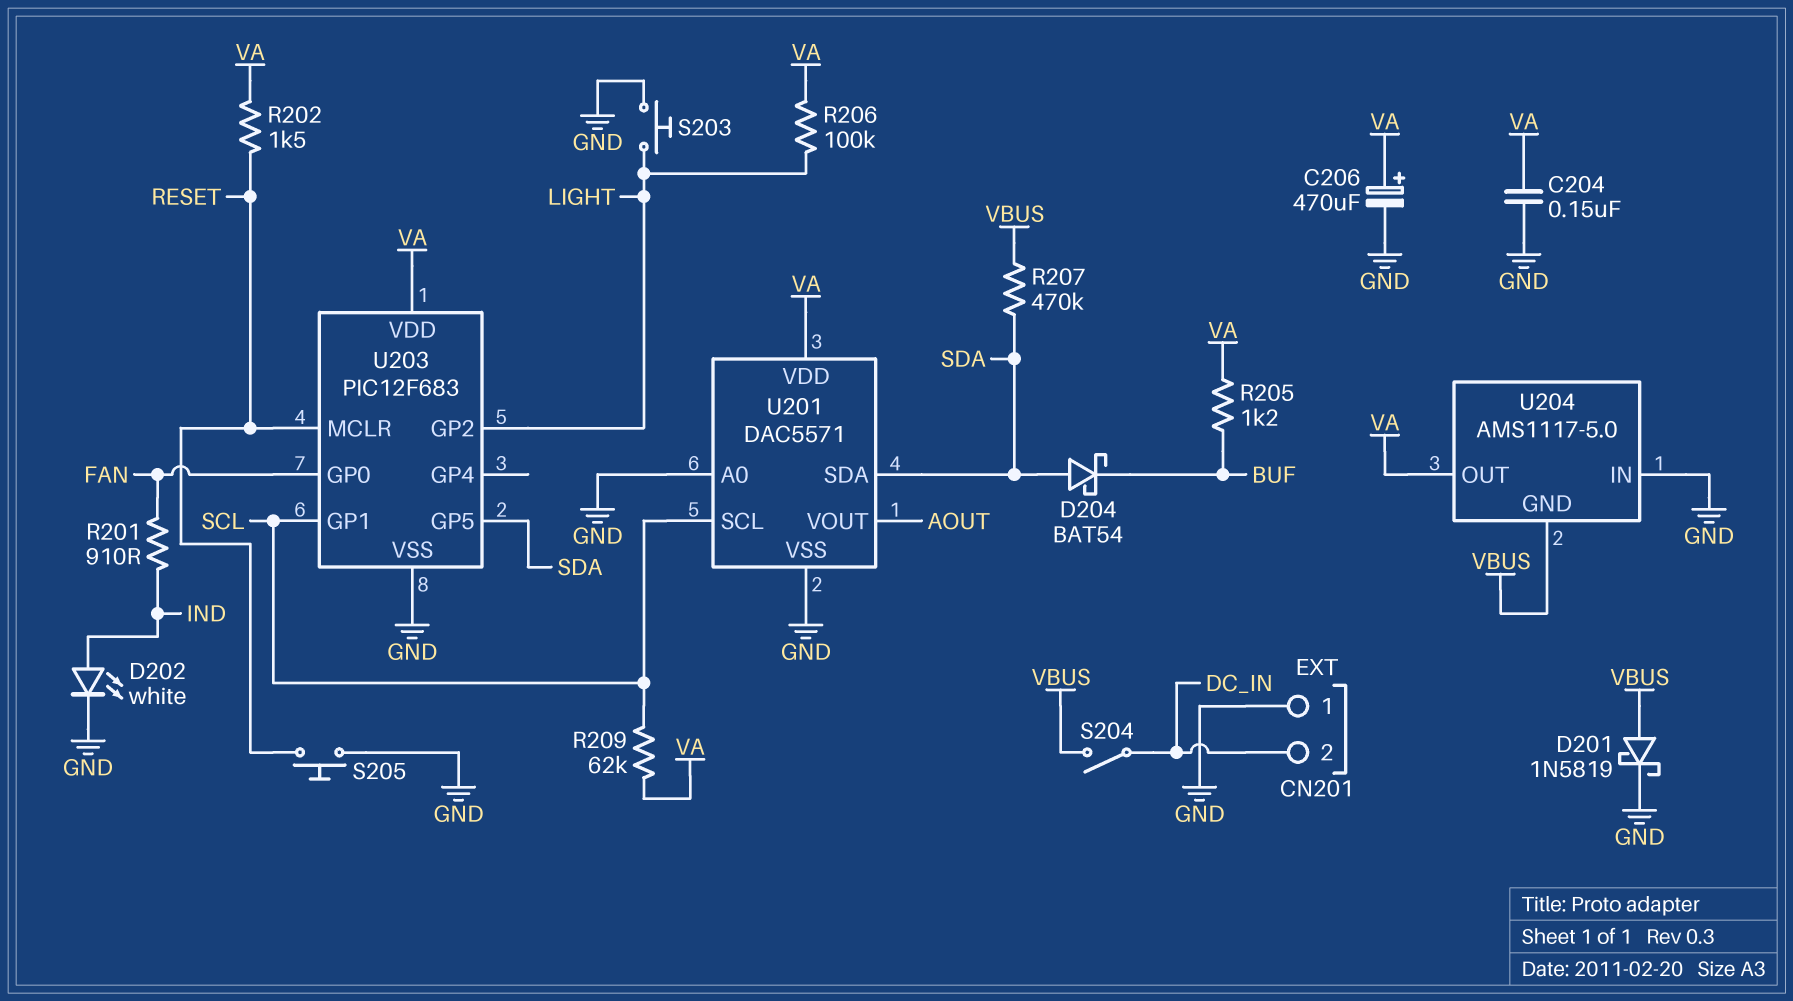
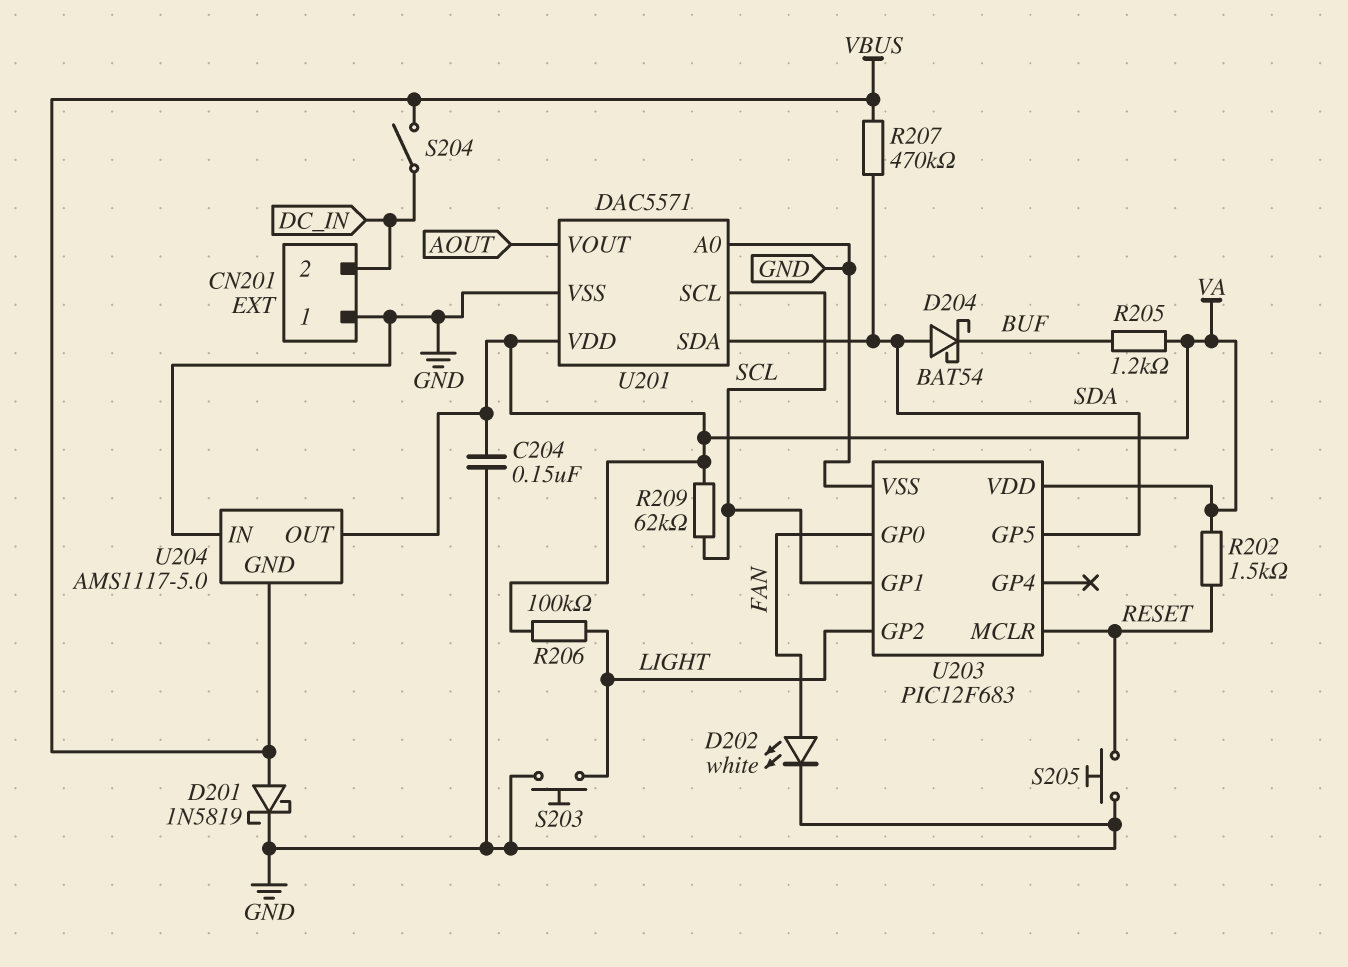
C206: 470uF (plus VA, minus GND) -> none
D202: LED white (A IND, K GND) -> LED white (A FAN, K GND)
R201: 910 (FAN, IND) -> none

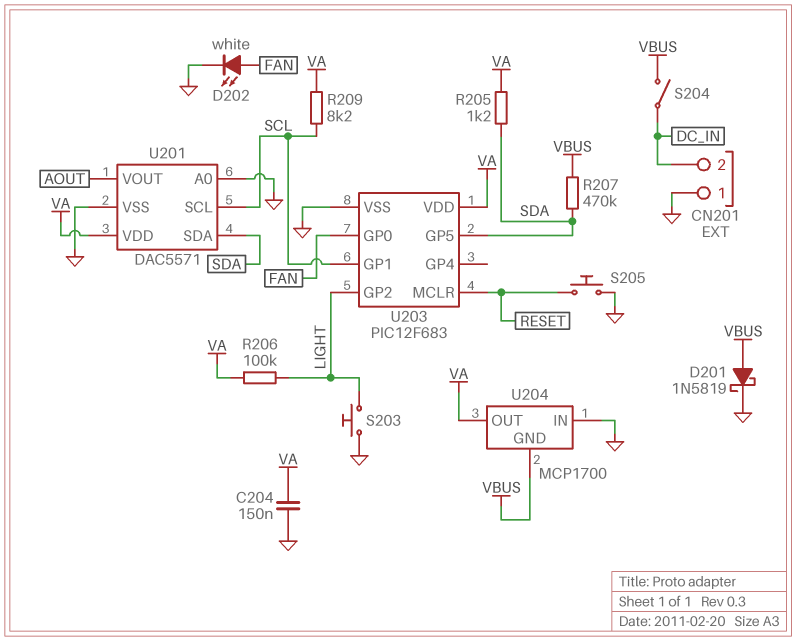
D204: schottky BAT54 (A SDA, K BUF) -> none
R202: 1.5k (RESET, VA) -> none
R205: 1.2k (BUF, VA) -> 1.2k (SDA, VA)
R209: 62k (SCL, VA) -> 8.2k (SCL, VA)
U204: AMS1117-5.0 -> MCP1700

